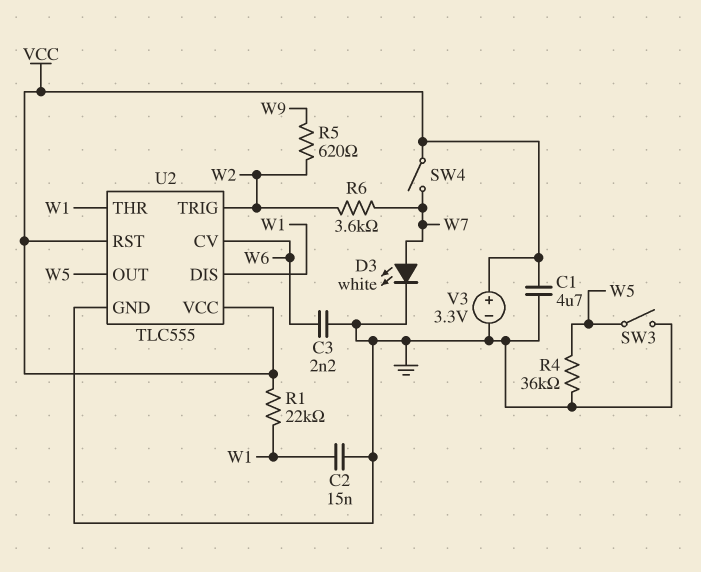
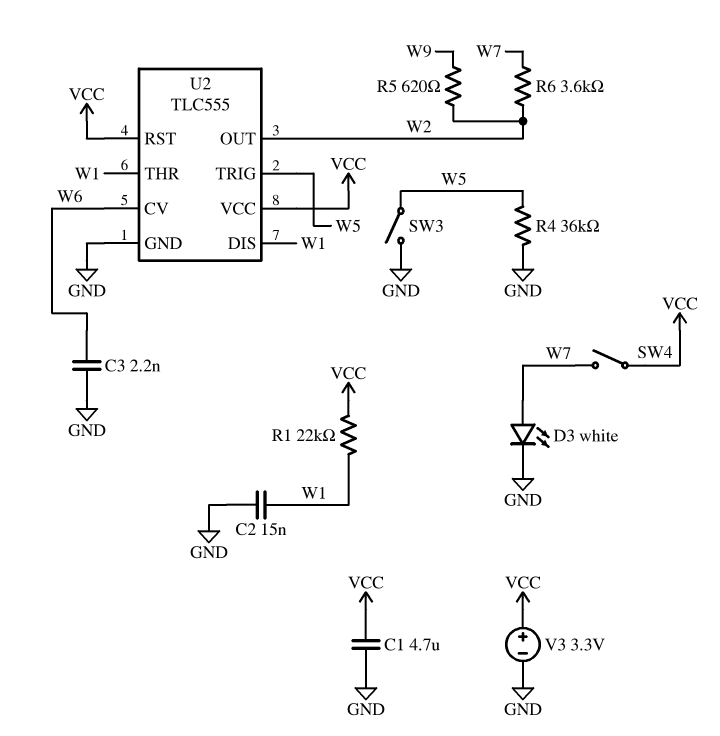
U2 pin OUT: W5 -> W2
U2 pin TRIG: W2 -> W5

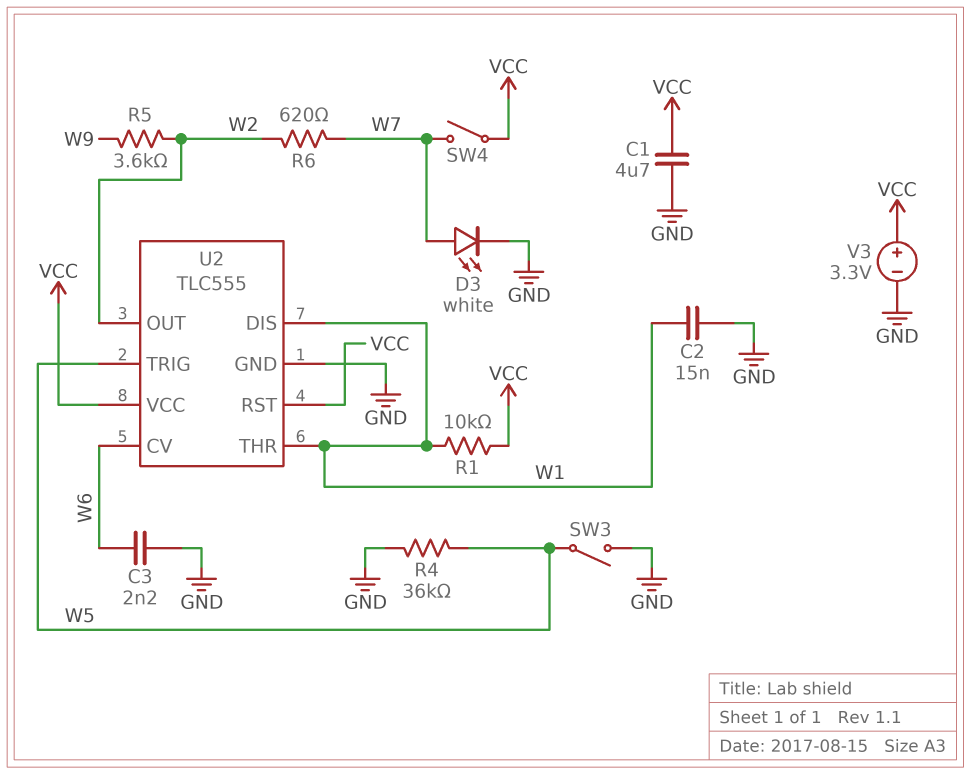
R1: 22k (VCC, W1) -> 10k (VCC, W1)
R5: 620 (W2, W9) -> 3.6k (W2, W9)
R6: 3.6k (W2, W7) -> 620 (W2, W7)

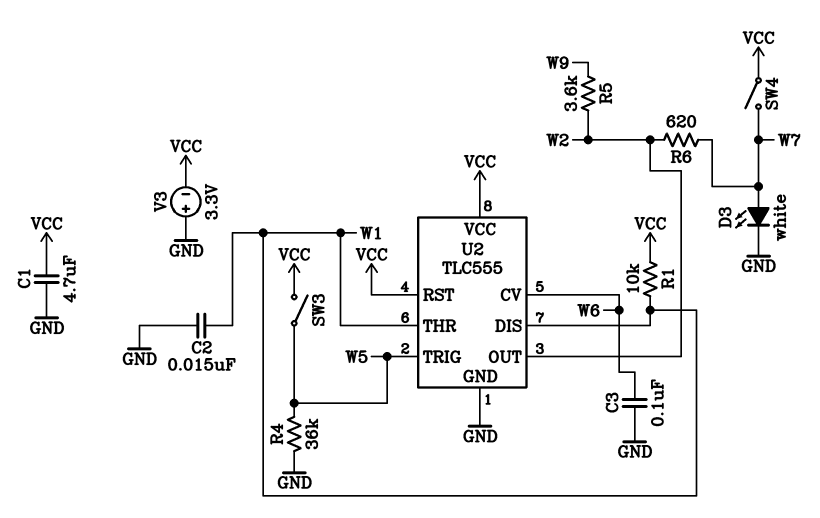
C3: 2.2nF (GND, W6) -> 100nF (GND, W6)
SW3: switch (GND, W5) -> switch (VCC, W5)
V3: 3.3V (plus VCC, minus GND) -> 3.3V (plus GND, minus VCC)

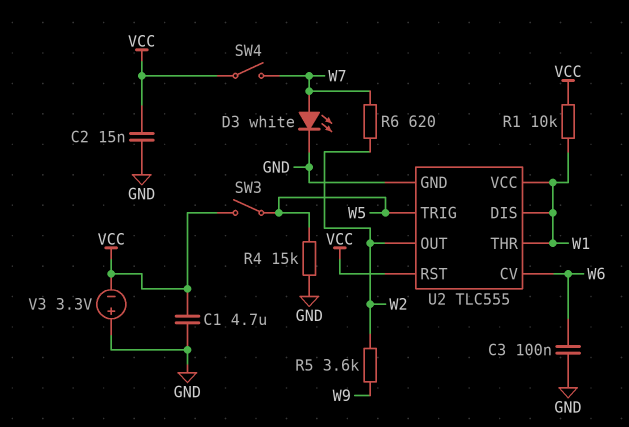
C2: 15nF (GND, W1) -> 15nF (GND, VCC)
R4: 36k (GND, W5) -> 15k (GND, W5)
U2 pin VCC: VCC -> W1

